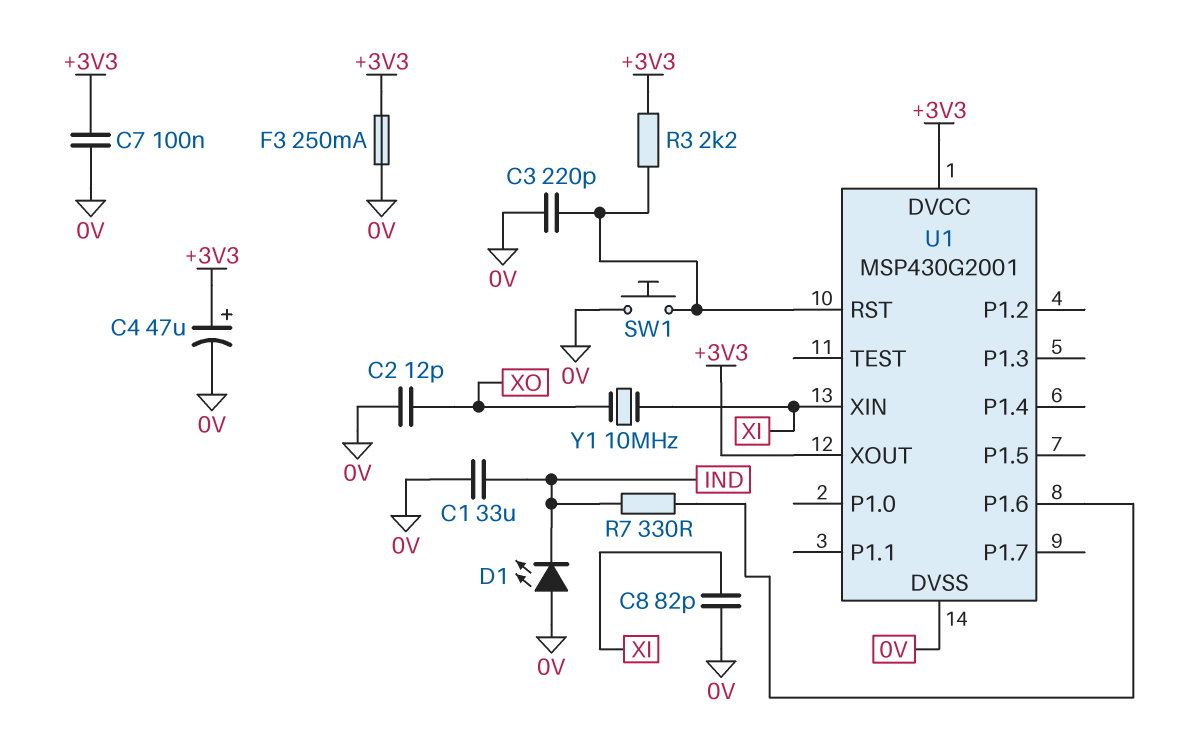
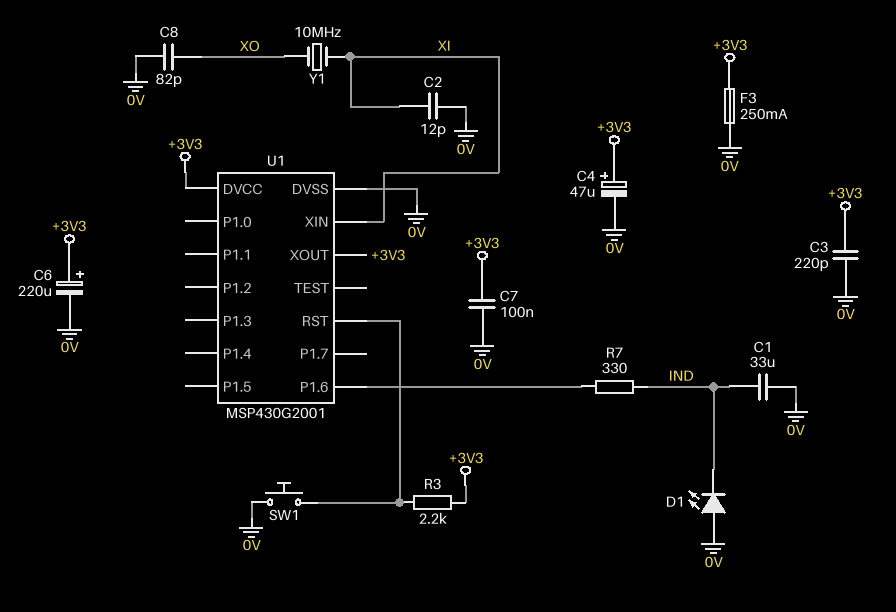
C2: 12pF (0V, XO) -> 12pF (0V, XI)
C3: 220pF (0V, U1/RST) -> 220pF (+3V3, 0V)
C6: none -> 220uF (plus +3V3, minus 0V)
C8: 82pF (0V, XI) -> 82pF (0V, XO)

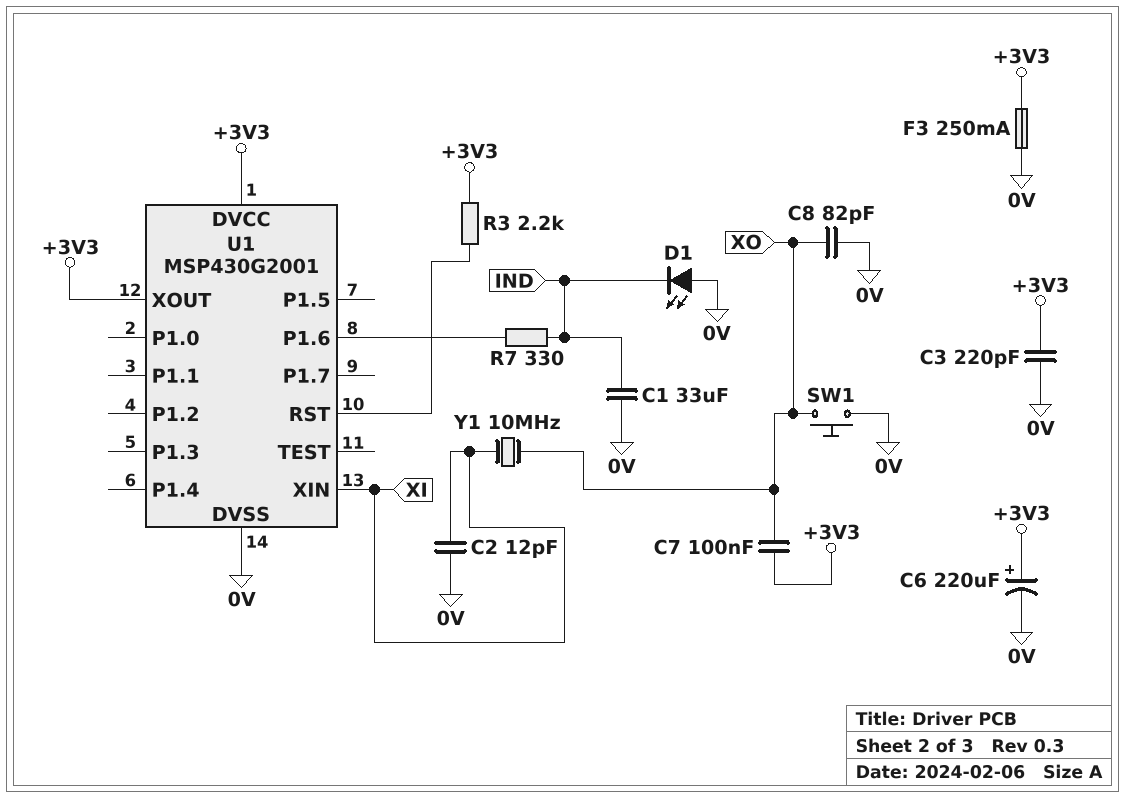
C4: 47uF (plus +3V3, minus 0V) -> none
C7: 100nF (+3V3, 0V) -> 100nF (+3V3, XO)
SW1: button (0V, U1/RST) -> button (0V, XO)

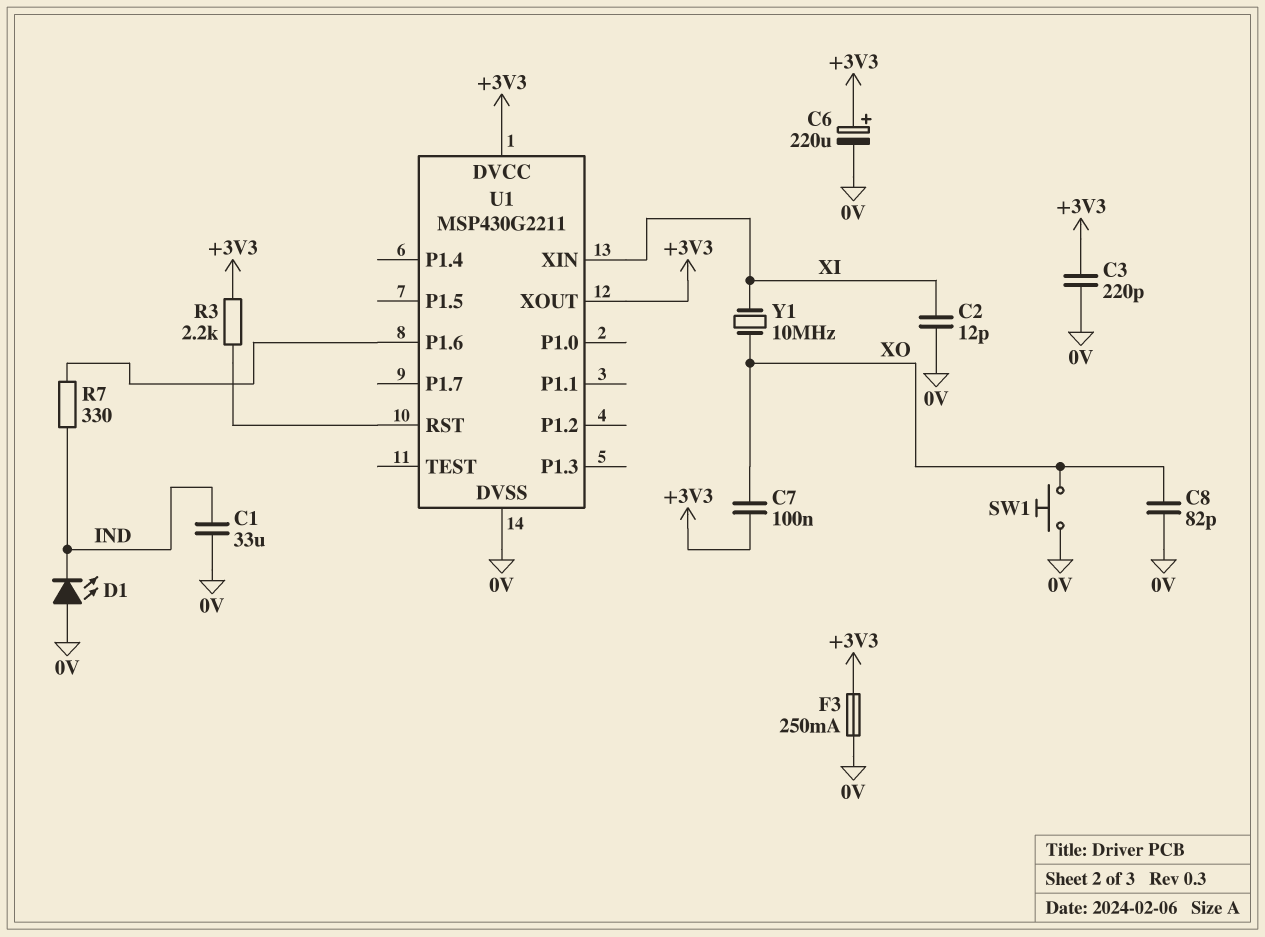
U1: MSP430G2001 -> MSP430G2211

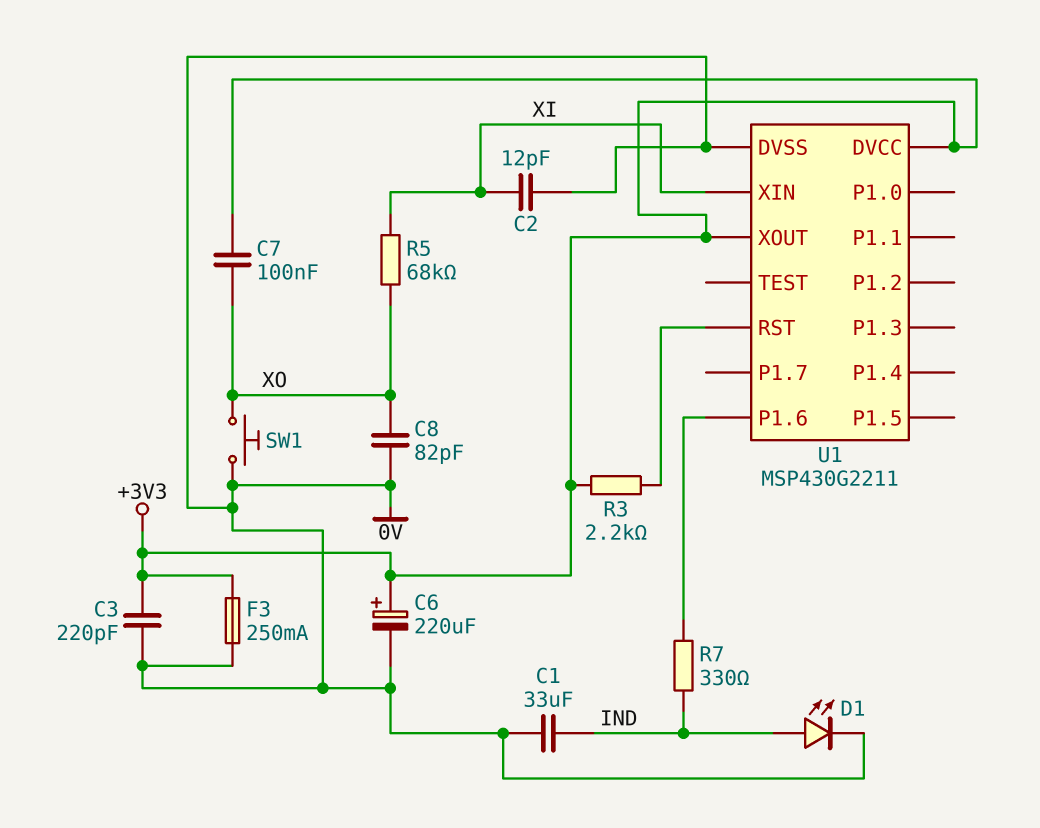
D1: LED (A 0V, K IND) -> LED (A IND, K 0V)
R5: none -> 68k (XI, XO)
Y1: 10MHz (XI, XO) -> none

